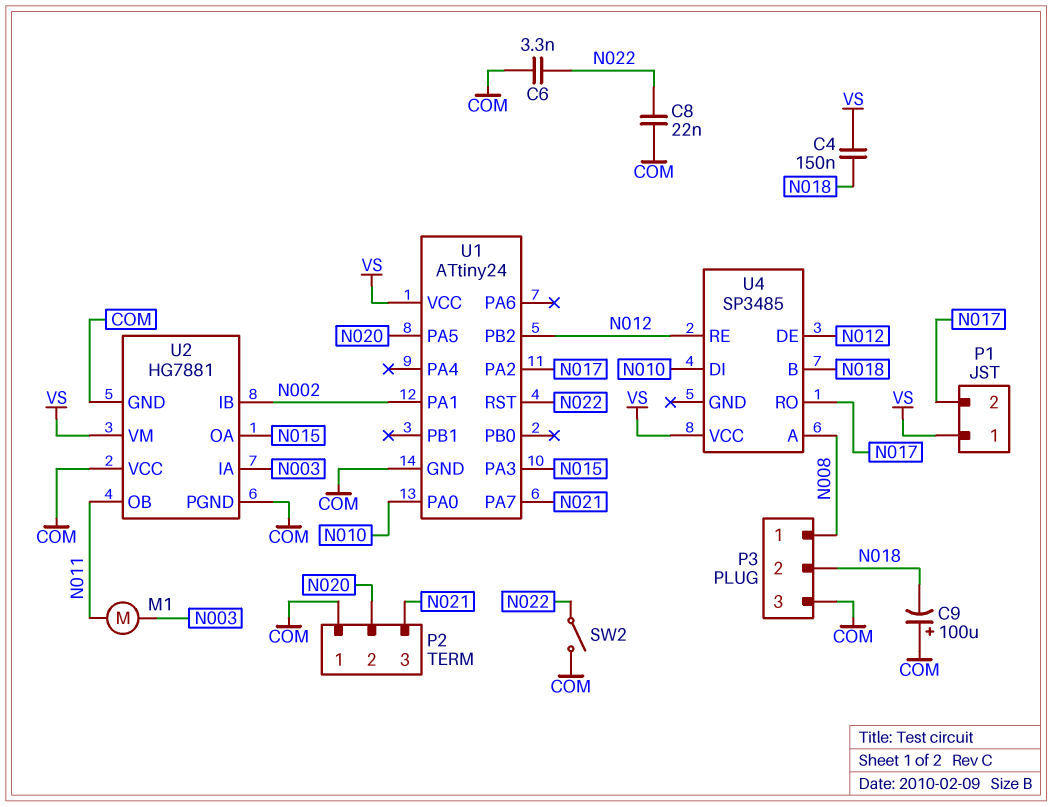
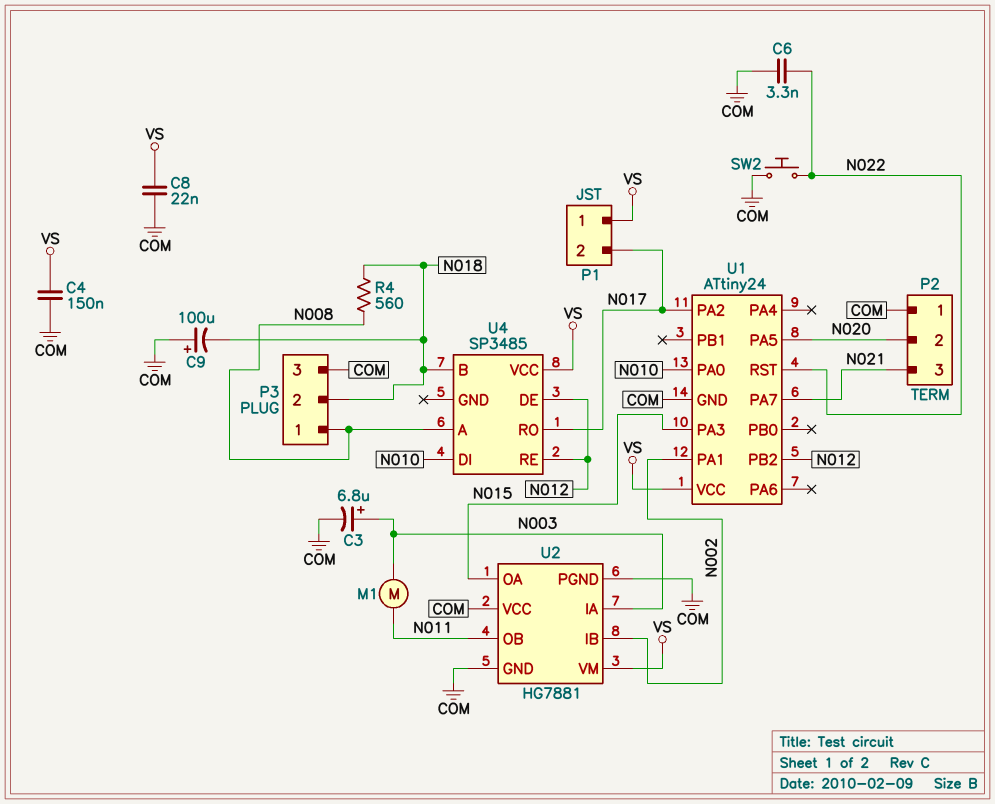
C3: none -> 6.8uF (plus N003, minus COM)
C4: 150nF (N018, VS) -> 150nF (COM, VS)
C8: 22nF (COM, N022) -> 22nF (COM, VS)
R4: none -> 560 (N008, N018)
SW2: switch (COM, N022) -> button (COM, N022)

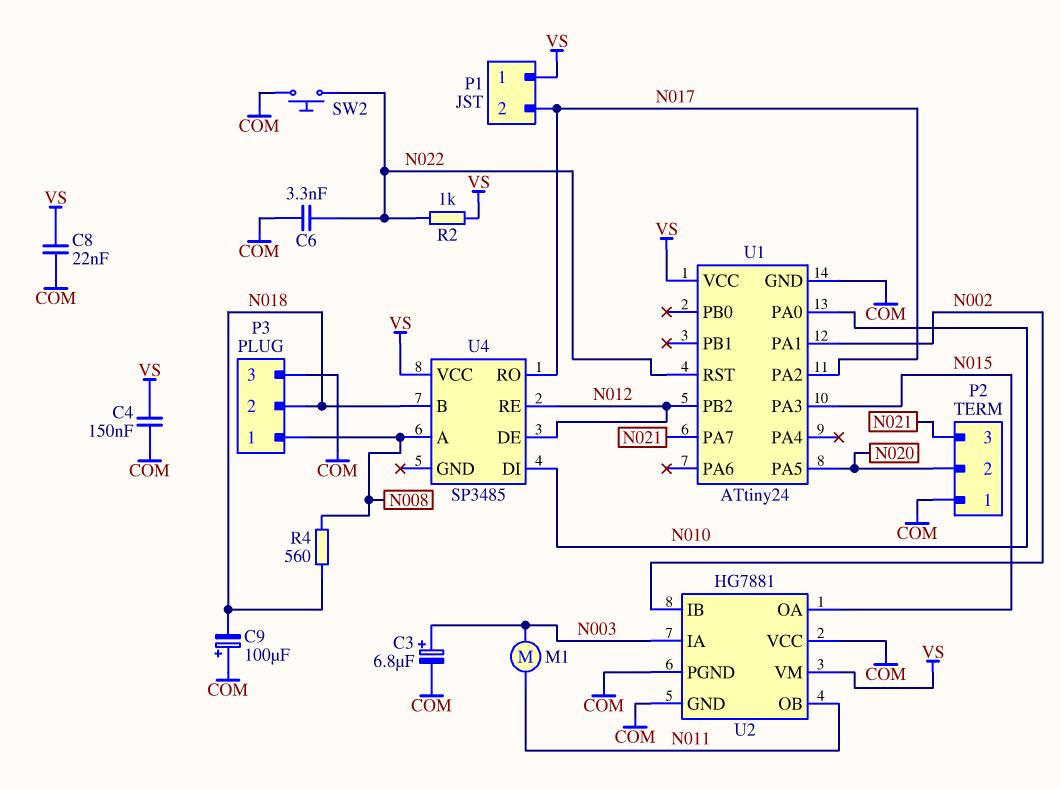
R2: none -> 1k (N022, VS)

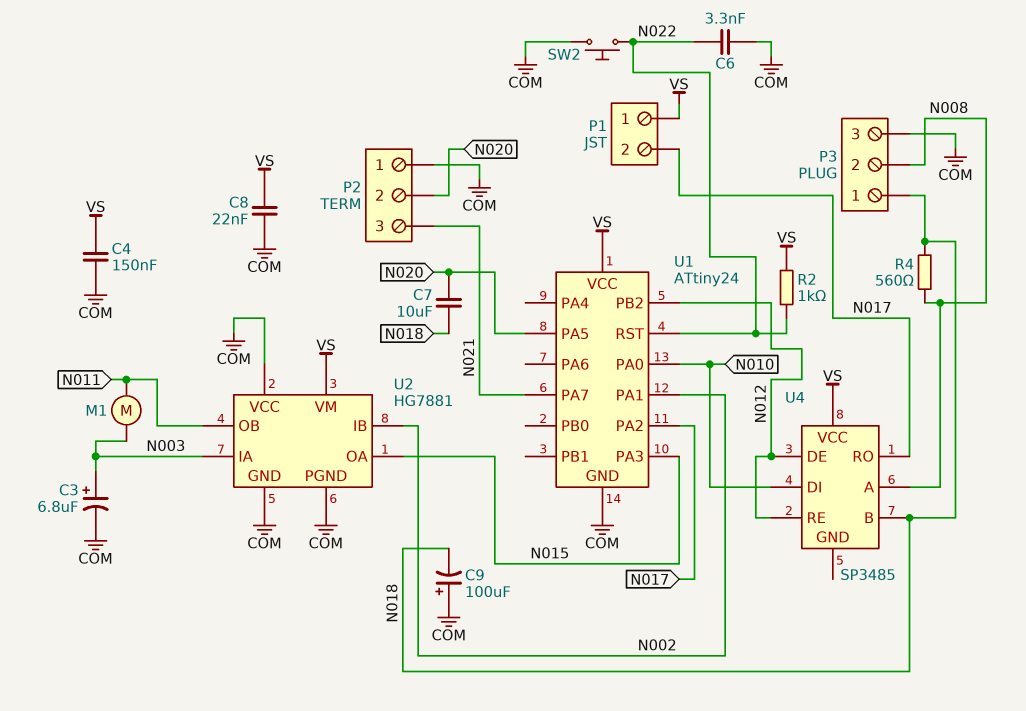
C7: none -> 10uF (N018, N020)
P3 pin 1: N008 -> N018
P3 pin 2: N018 -> N008

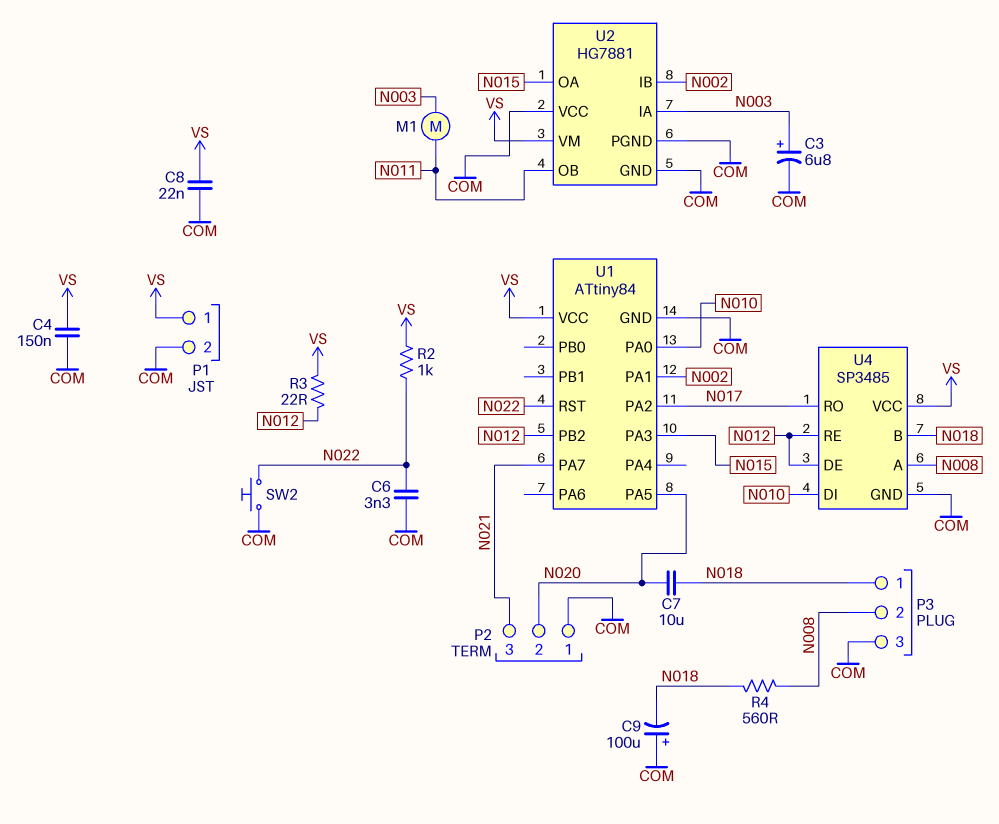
P1 pin 2: N017 -> COM
R3: none -> 22 (N012, VS)
U1: ATtiny24 -> ATtiny84
U4 pin GND: none -> COM

